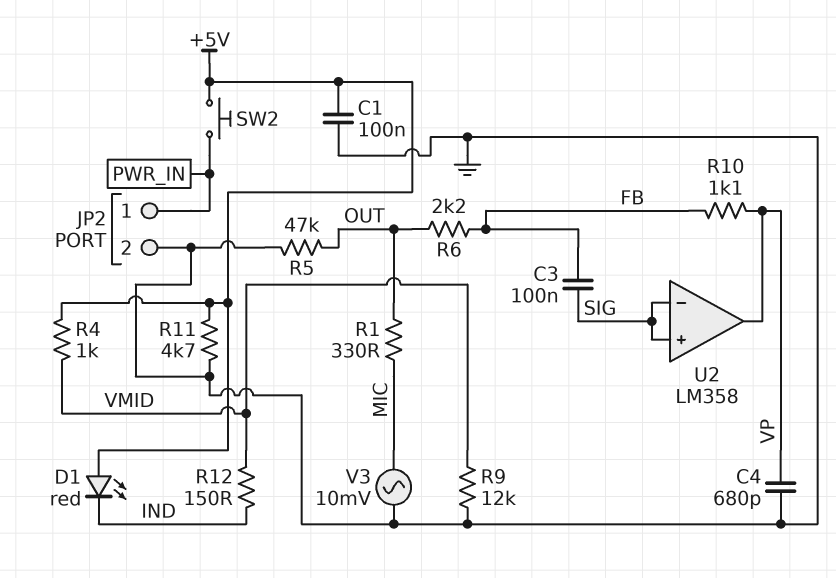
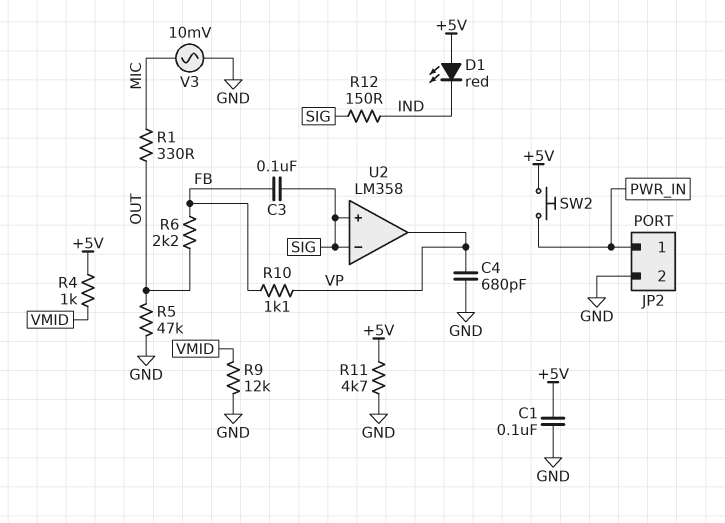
R12: 150 (IND, VMID) -> 150 (IND, SIG)

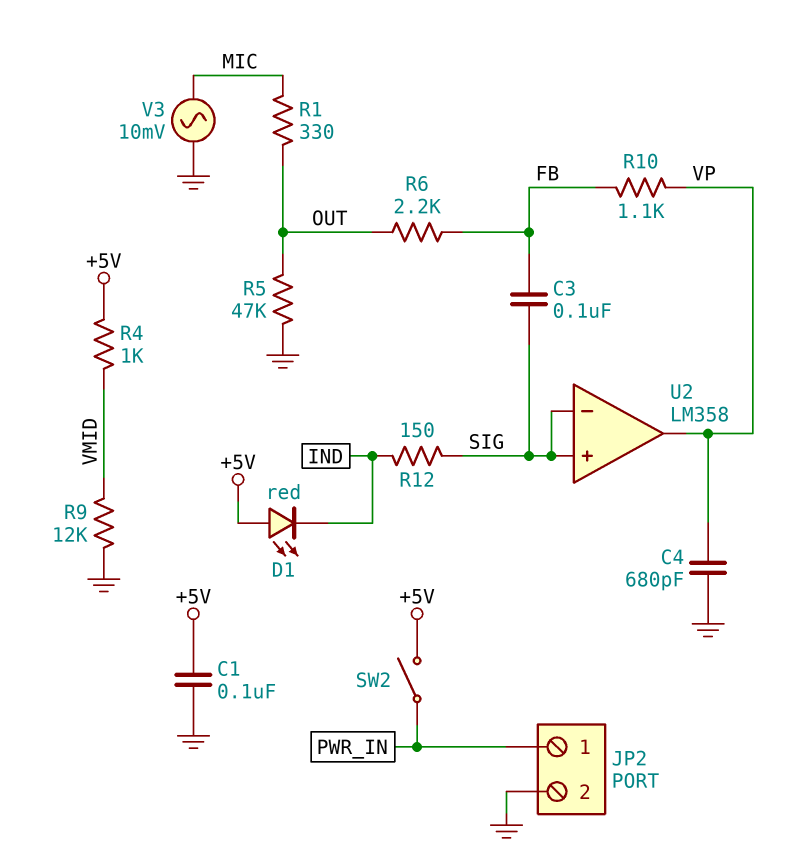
R11: 4.7k (+5V, GND) -> none
SW2: button (+5V, PWR_IN) -> switch (+5V, PWR_IN)

